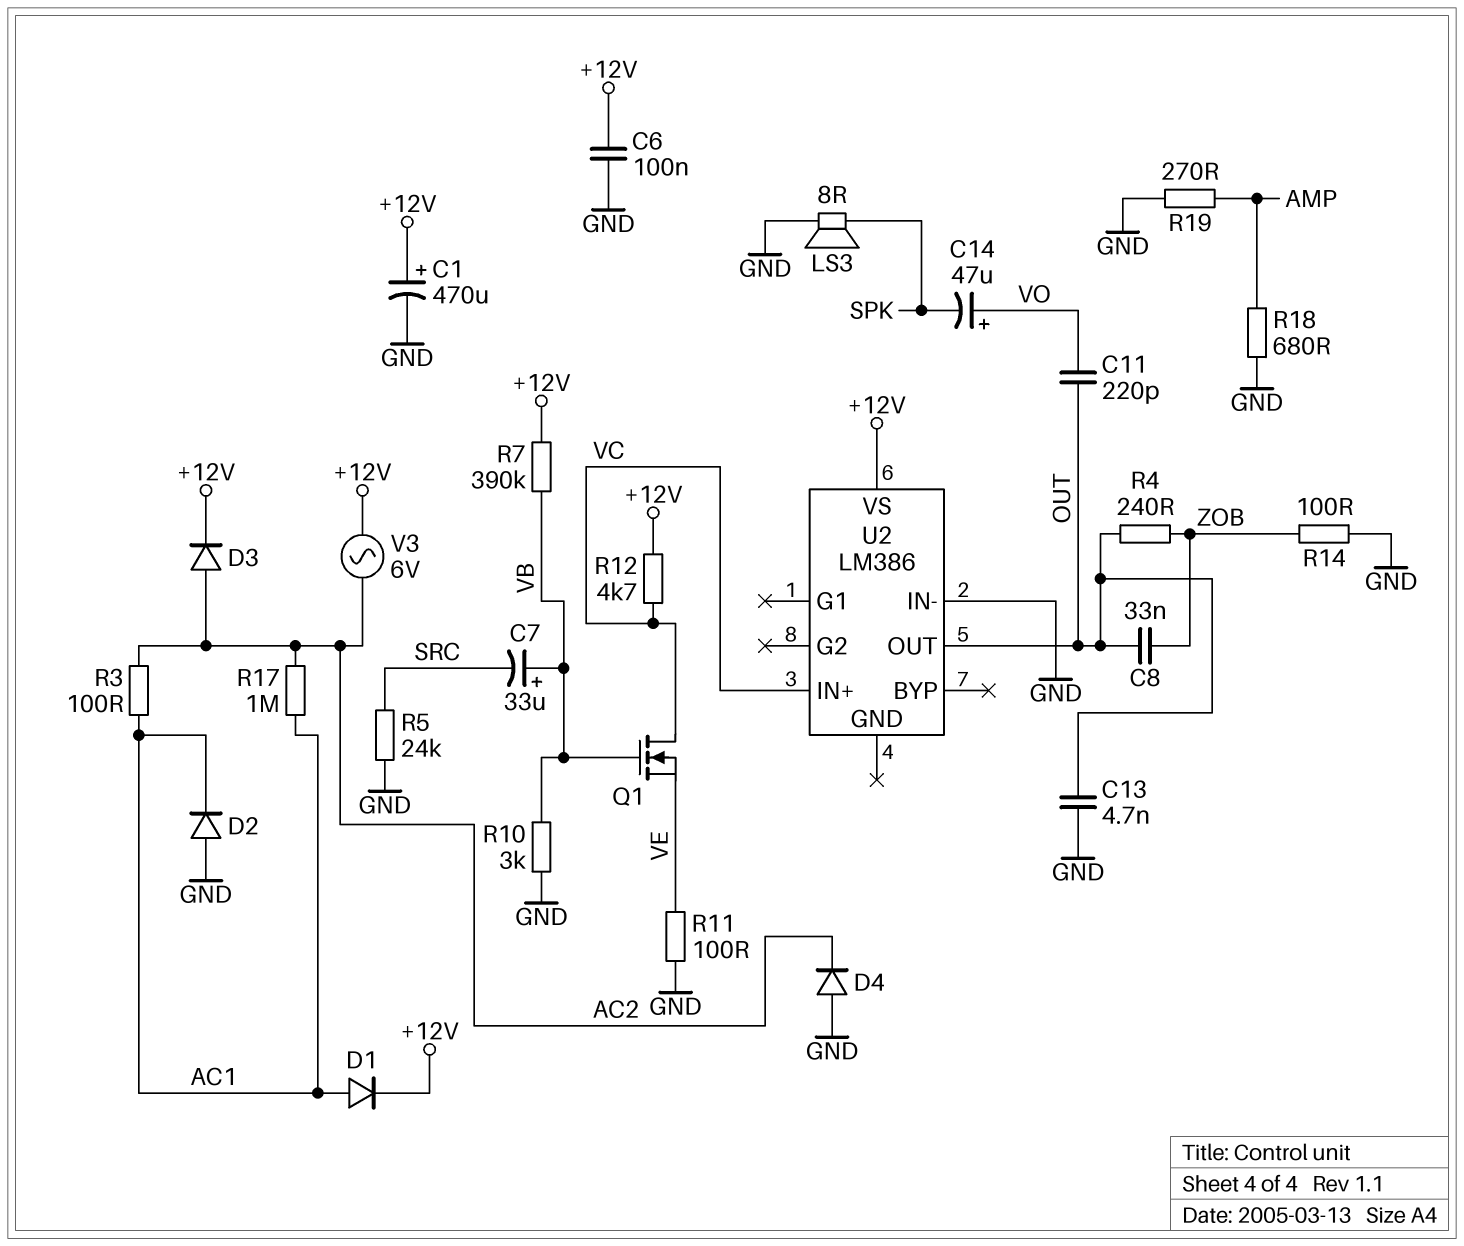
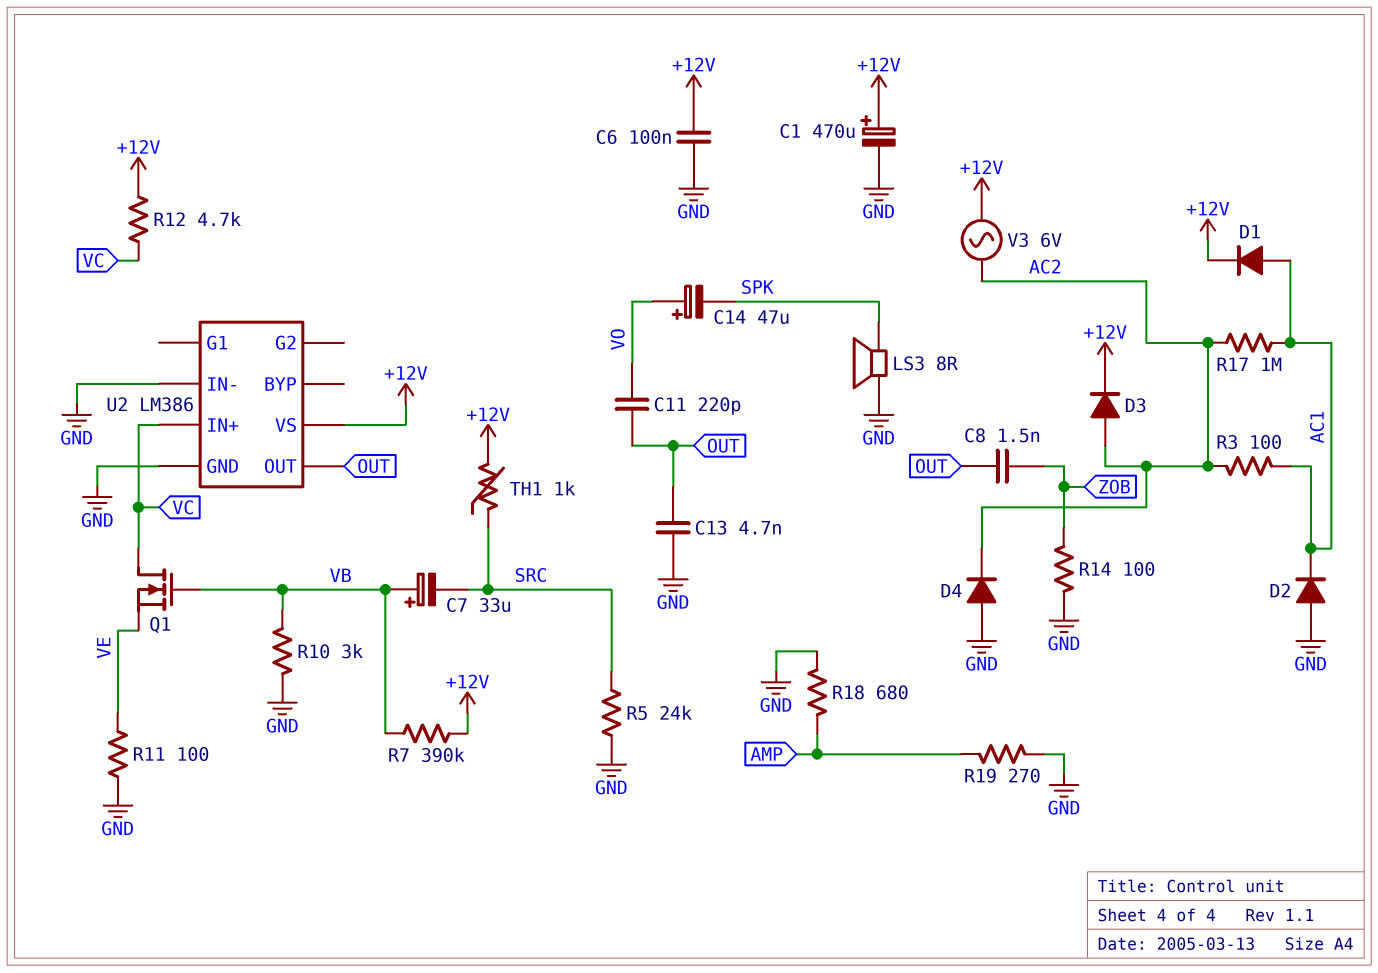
C8: 33nF (OUT, ZOB) -> 1.5nF (OUT, ZOB)
R4: 240 (OUT, ZOB) -> none
TH1: none -> 1k (+12V, SRC)
U2 pin GND: none -> GND

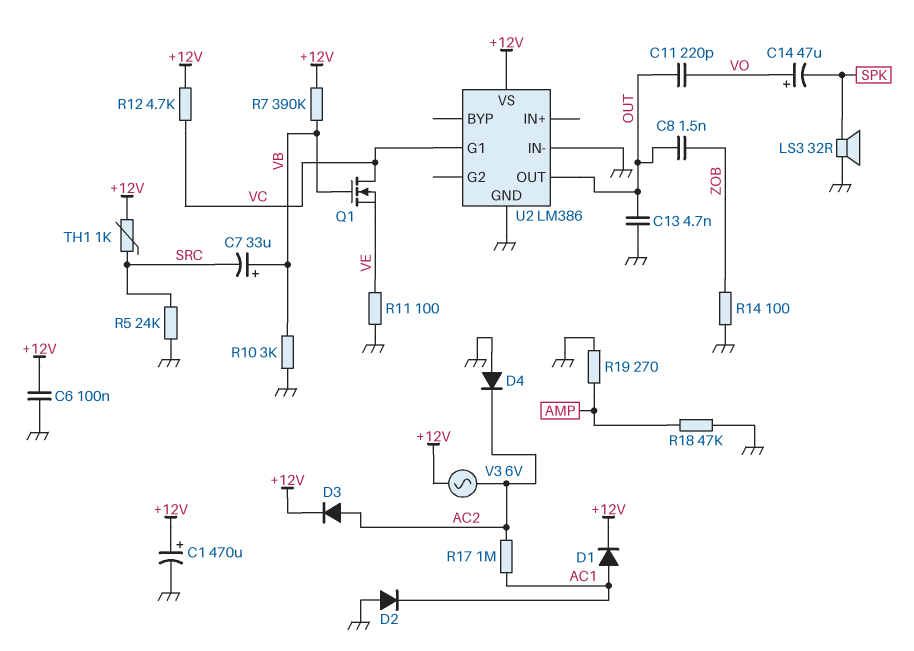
LS3: speaker 8R (GND, SPK) -> speaker 32R (GND, SPK)
R3: 100 (AC1, AC2) -> none
R18: 680 (AMP, GND) -> 47k (AMP, GND)
U2 pin G1: none -> VC
U2 pin IN+: VC -> none

